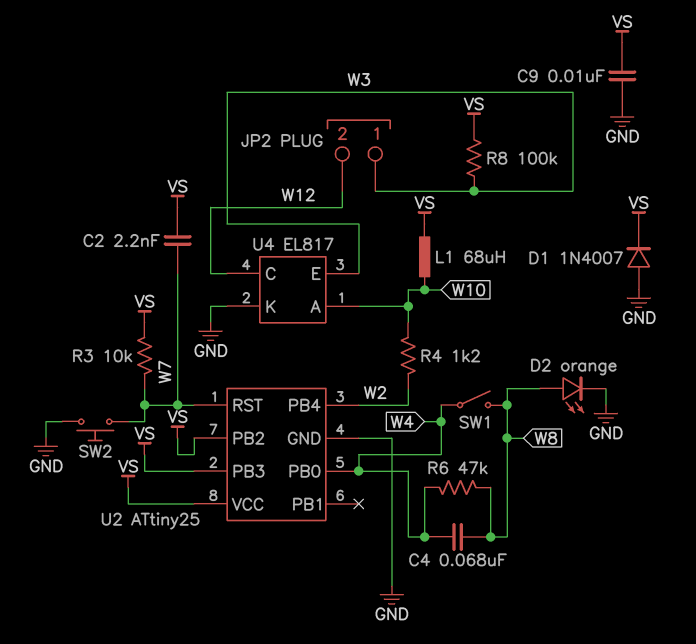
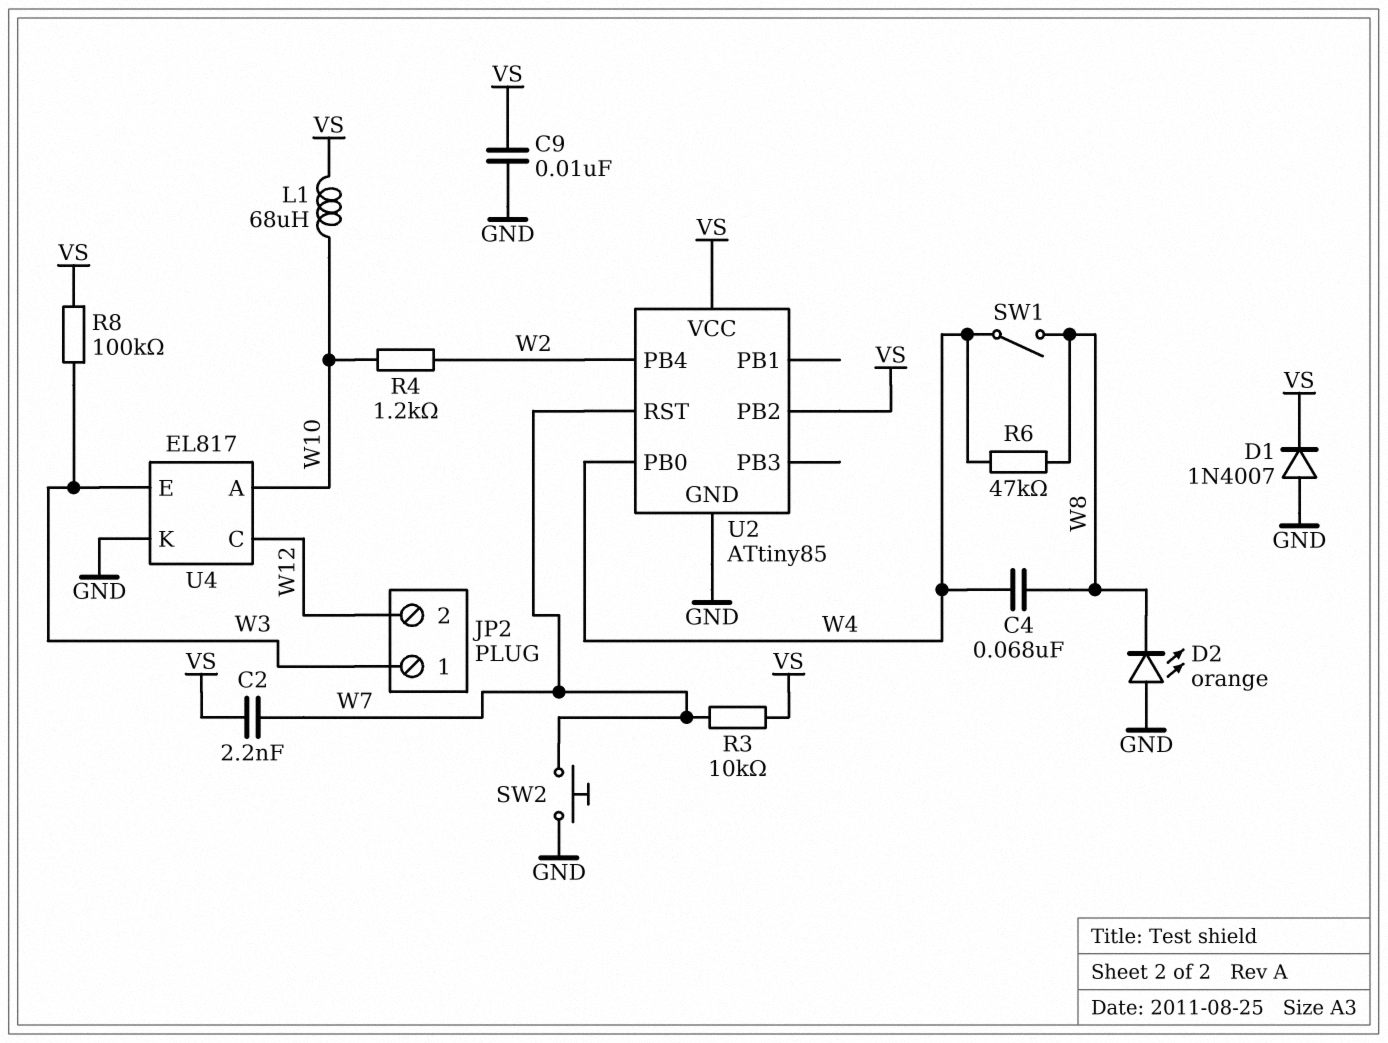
D2: LED orange (A W8, K GND) -> LED orange (A GND, K W8)
U2: ATtiny25 -> ATtiny85
U2 pin PB3: VS -> none

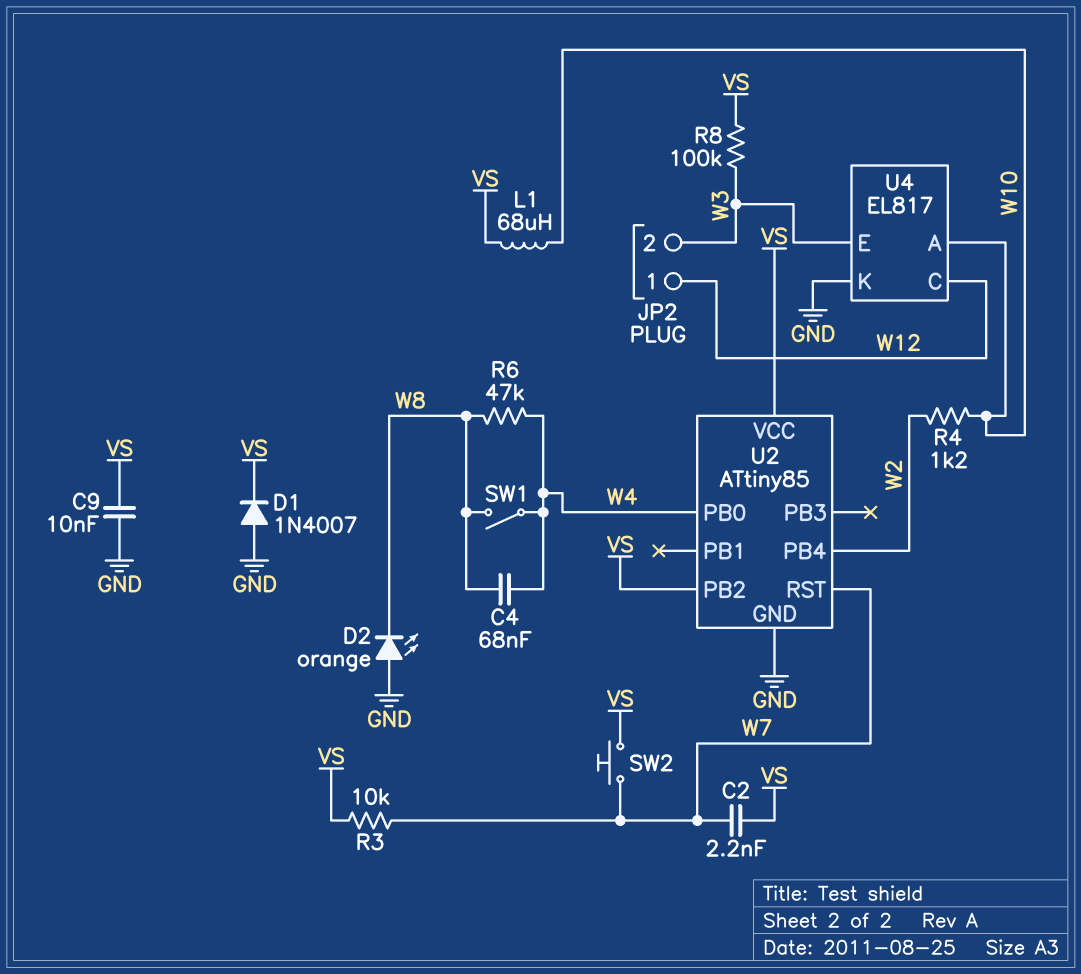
JP2 pin 1: W3 -> W12
JP2 pin 2: W12 -> W3
SW2: button (GND, W7) -> button (VS, W7)

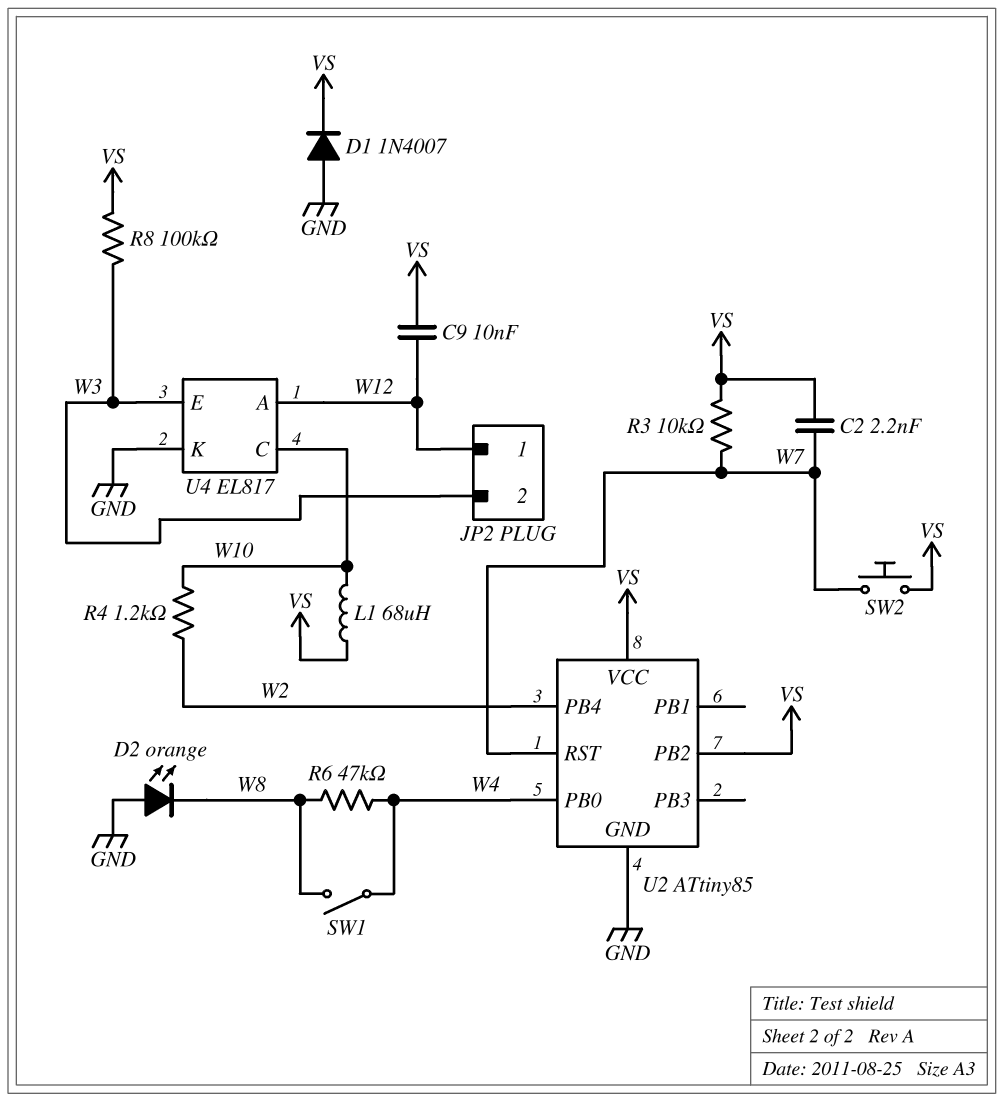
C4: 68nF (W4, W8) -> none
C9: 10nF (GND, VS) -> 10nF (VS, W12)
U4 pin A: W10 -> W12
U4 pin C: W12 -> W10

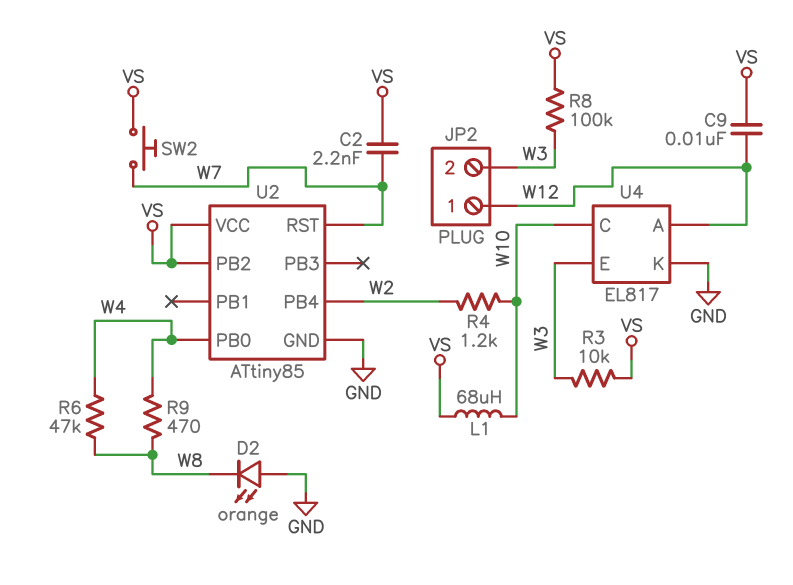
D1: diode 1N4007 (A GND, K VS) -> none
R3: 10k (VS, W7) -> 10k (VS, W3)
R9: none -> 470 (W4, W8)
SW1: switch (W4, W8) -> none

